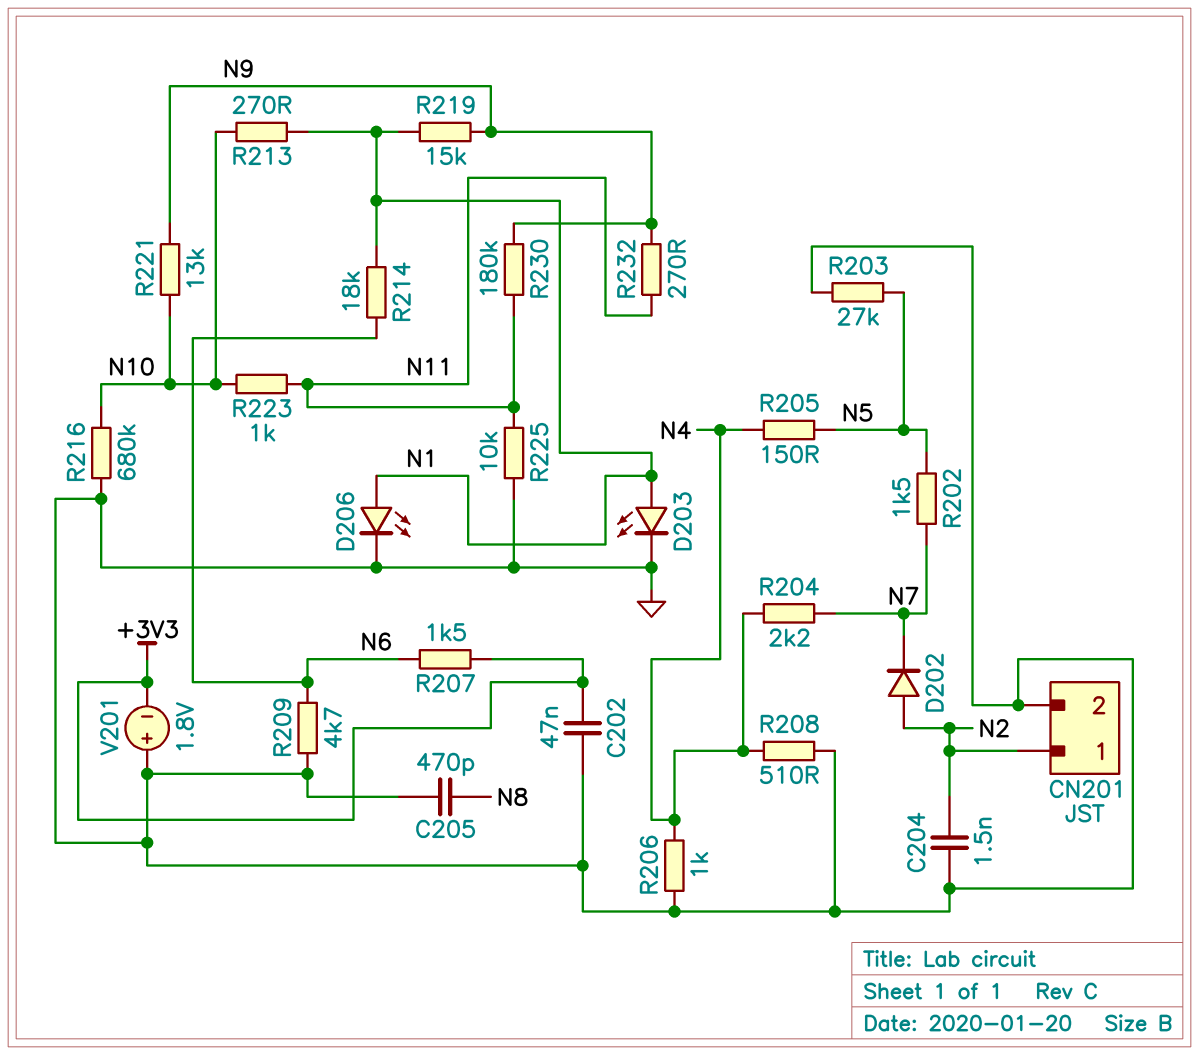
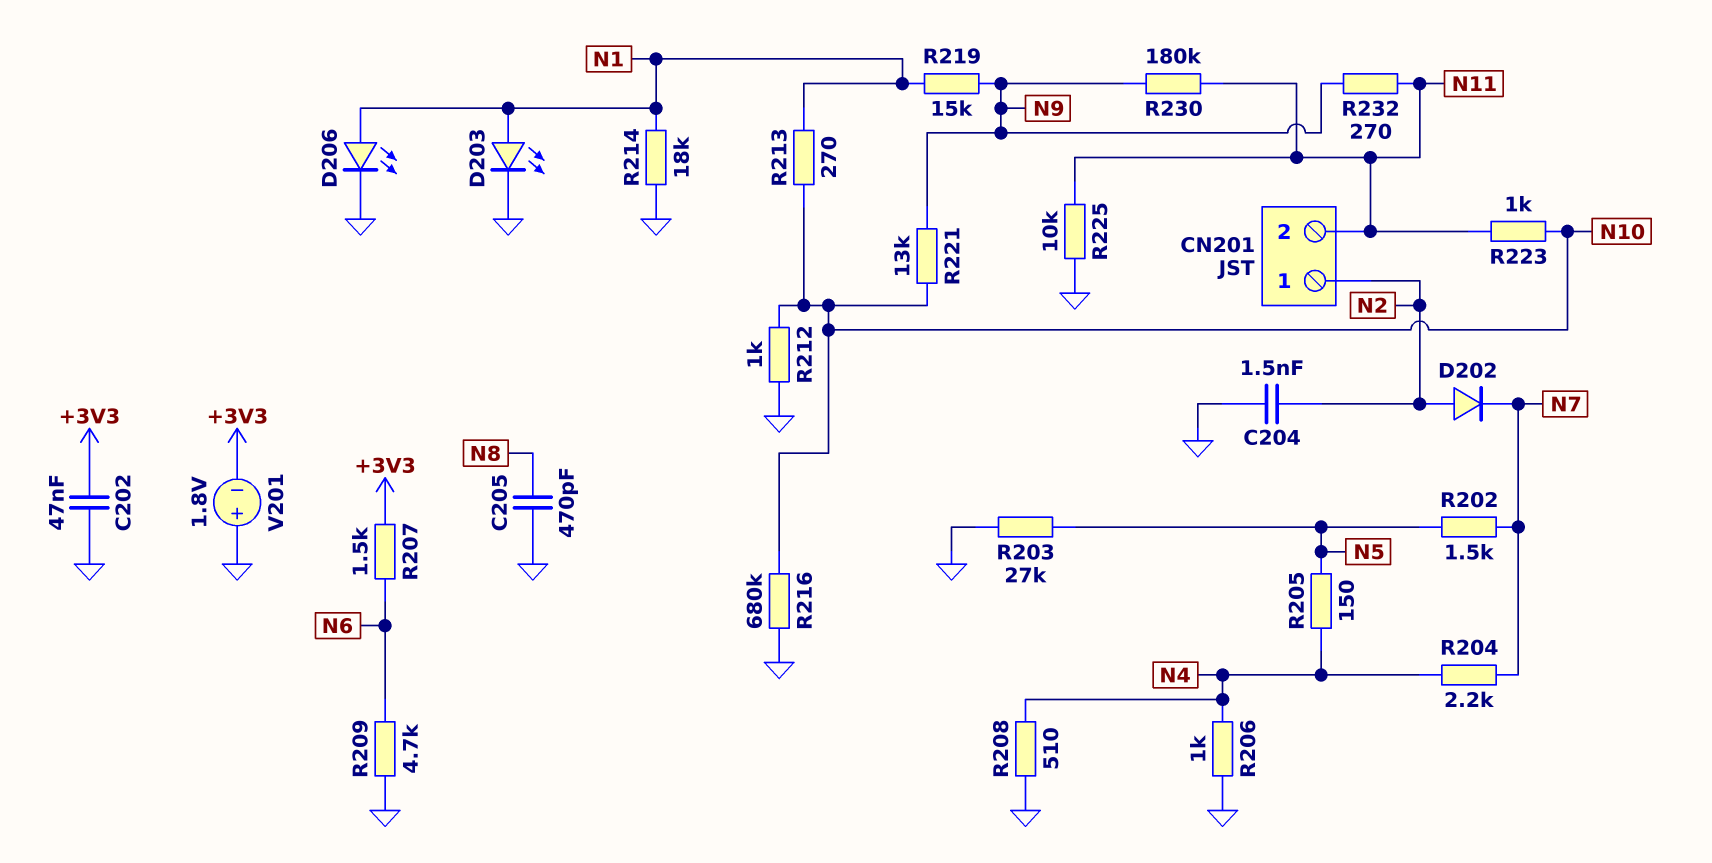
CN201 pin 2: GND -> N11
R212: none -> 1k (GND, N10)
R214: 18k (N1, N6) -> 18k (GND, N1)

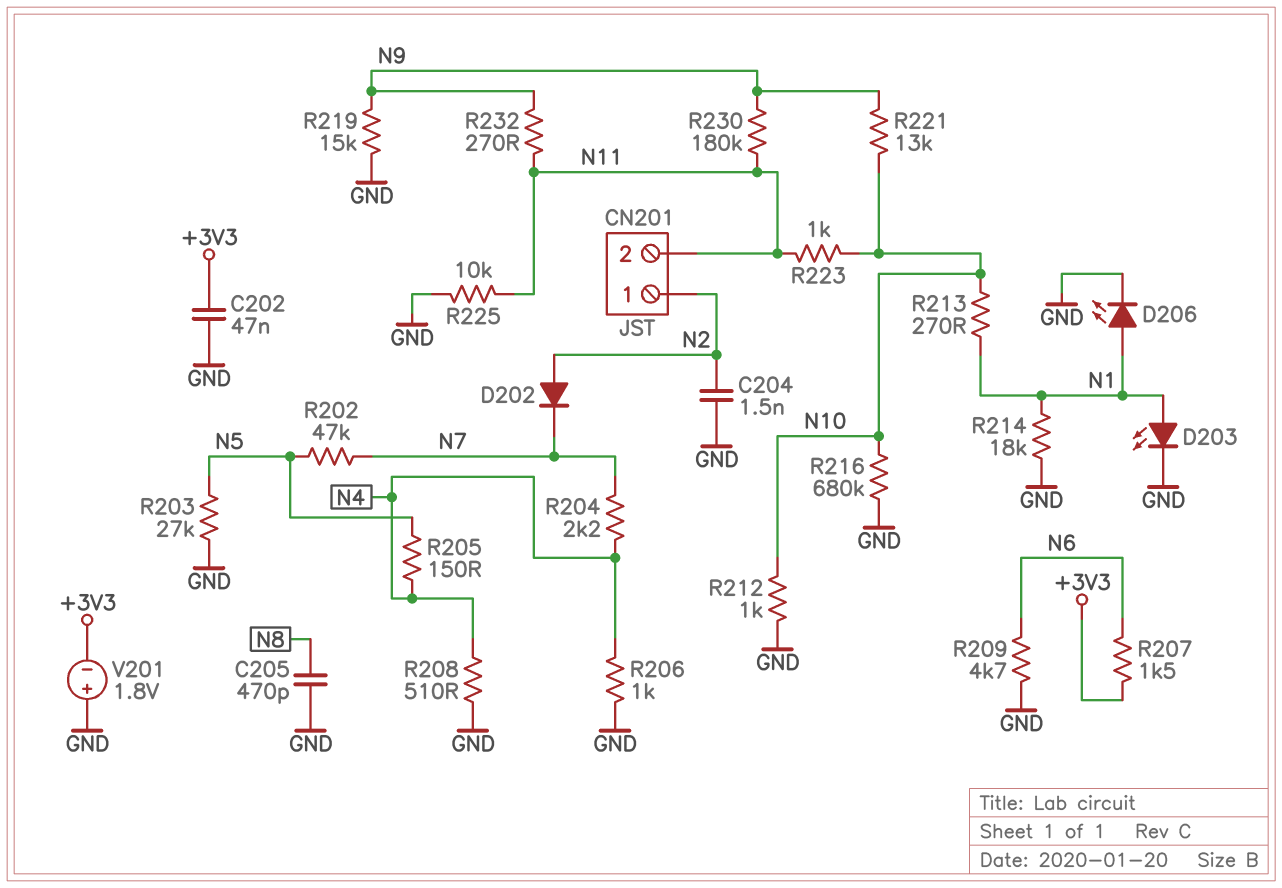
R202: 1.5k (N5, N7) -> 47k (N5, N7)
R219: 15k (N1, N9) -> 15k (GND, N9)

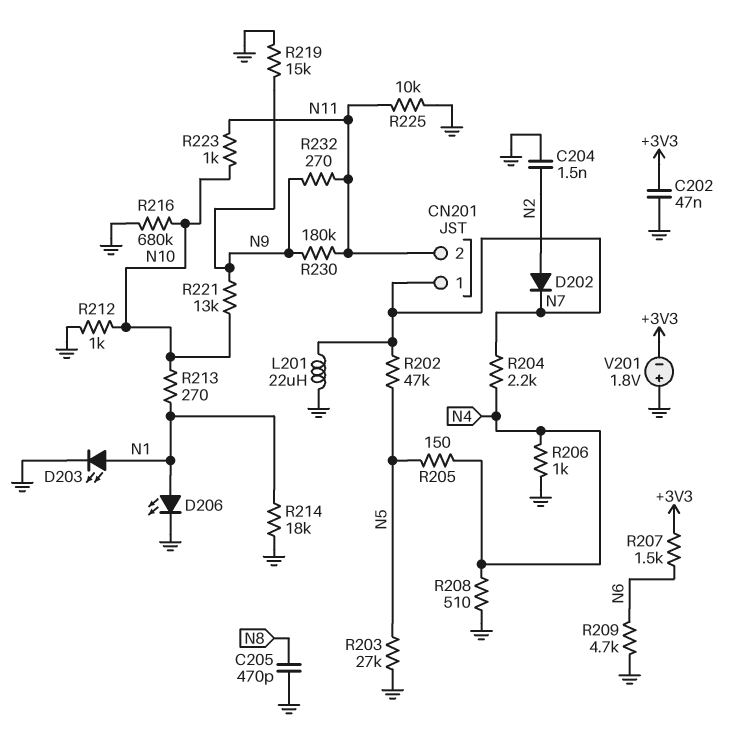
CN201 pin 1: N2 -> N7
L201: none -> 22uH (GND, N7)

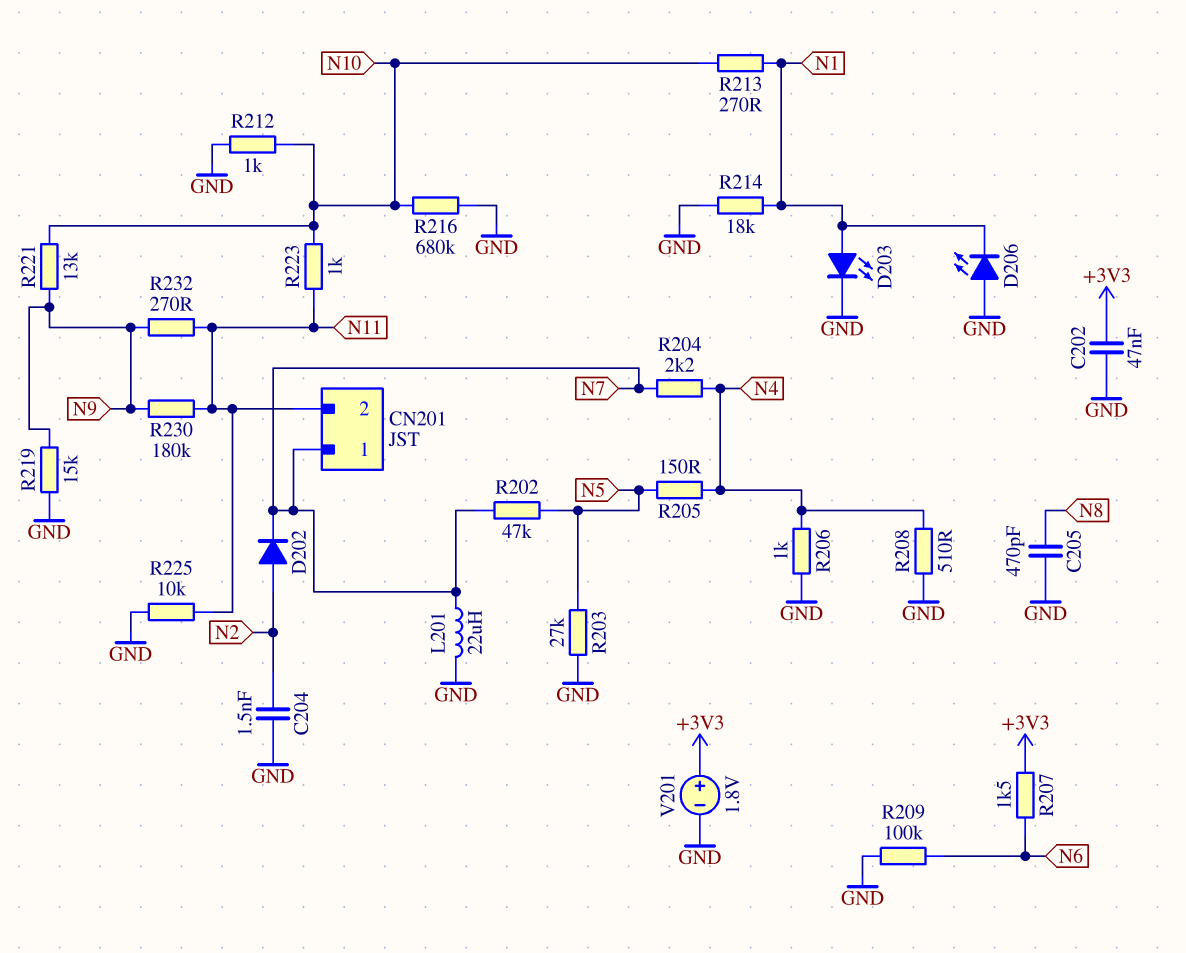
D206: LED (A N1, K GND) -> LED (A GND, K N1)
R209: 4.7k (GND, N6) -> 100k (GND, N6)
V201: 1.8V (plus GND, minus +3V3) -> 1.8V (plus +3V3, minus GND)

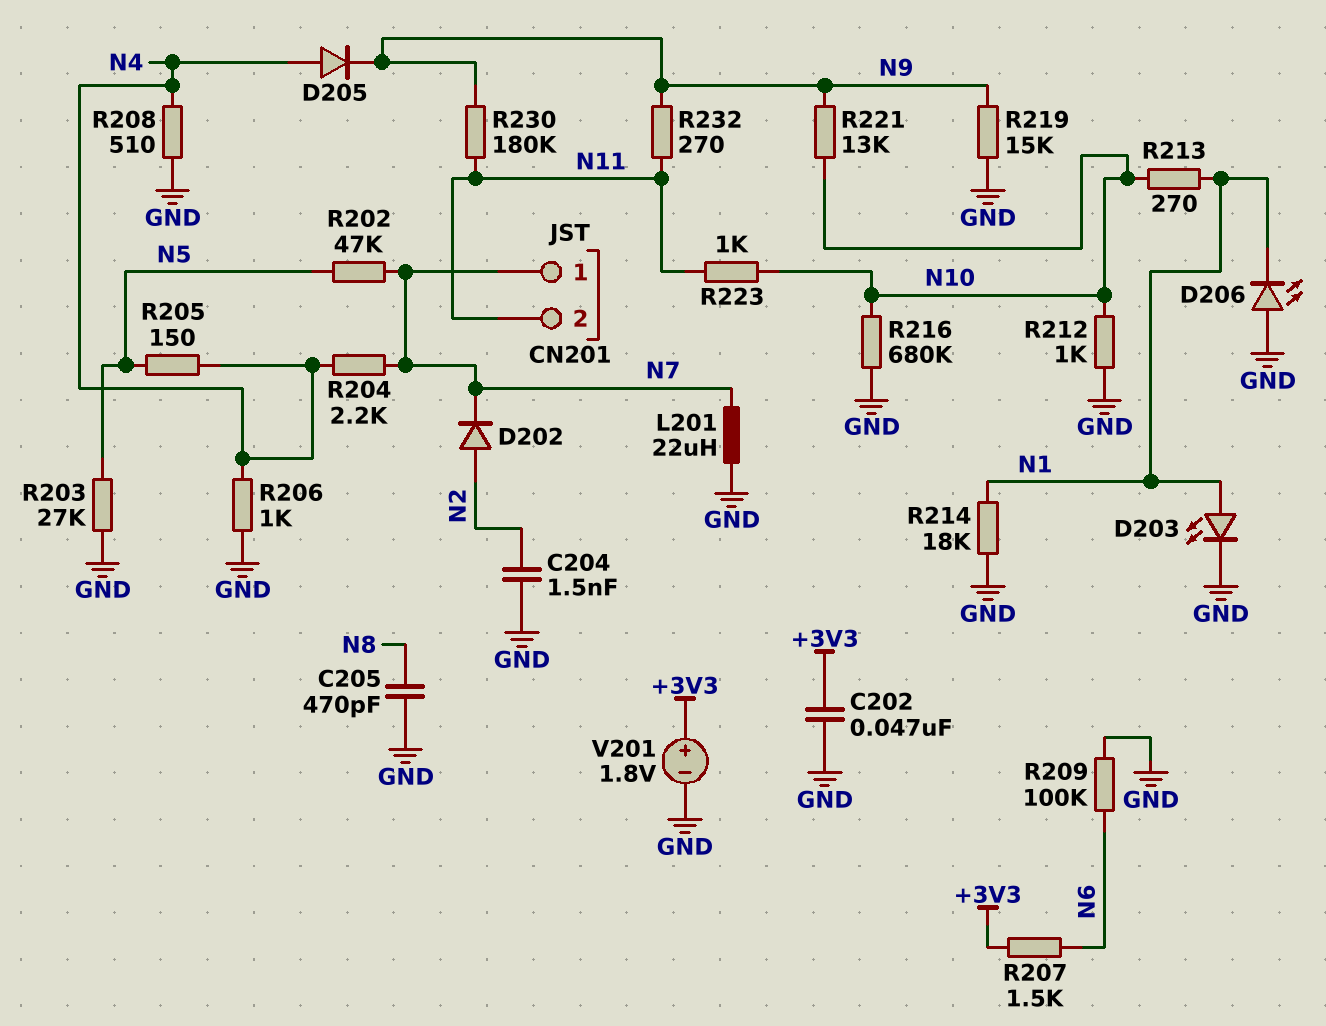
D205: none -> diode (A N4, K N9)
R225: 10k (GND, N11) -> none

